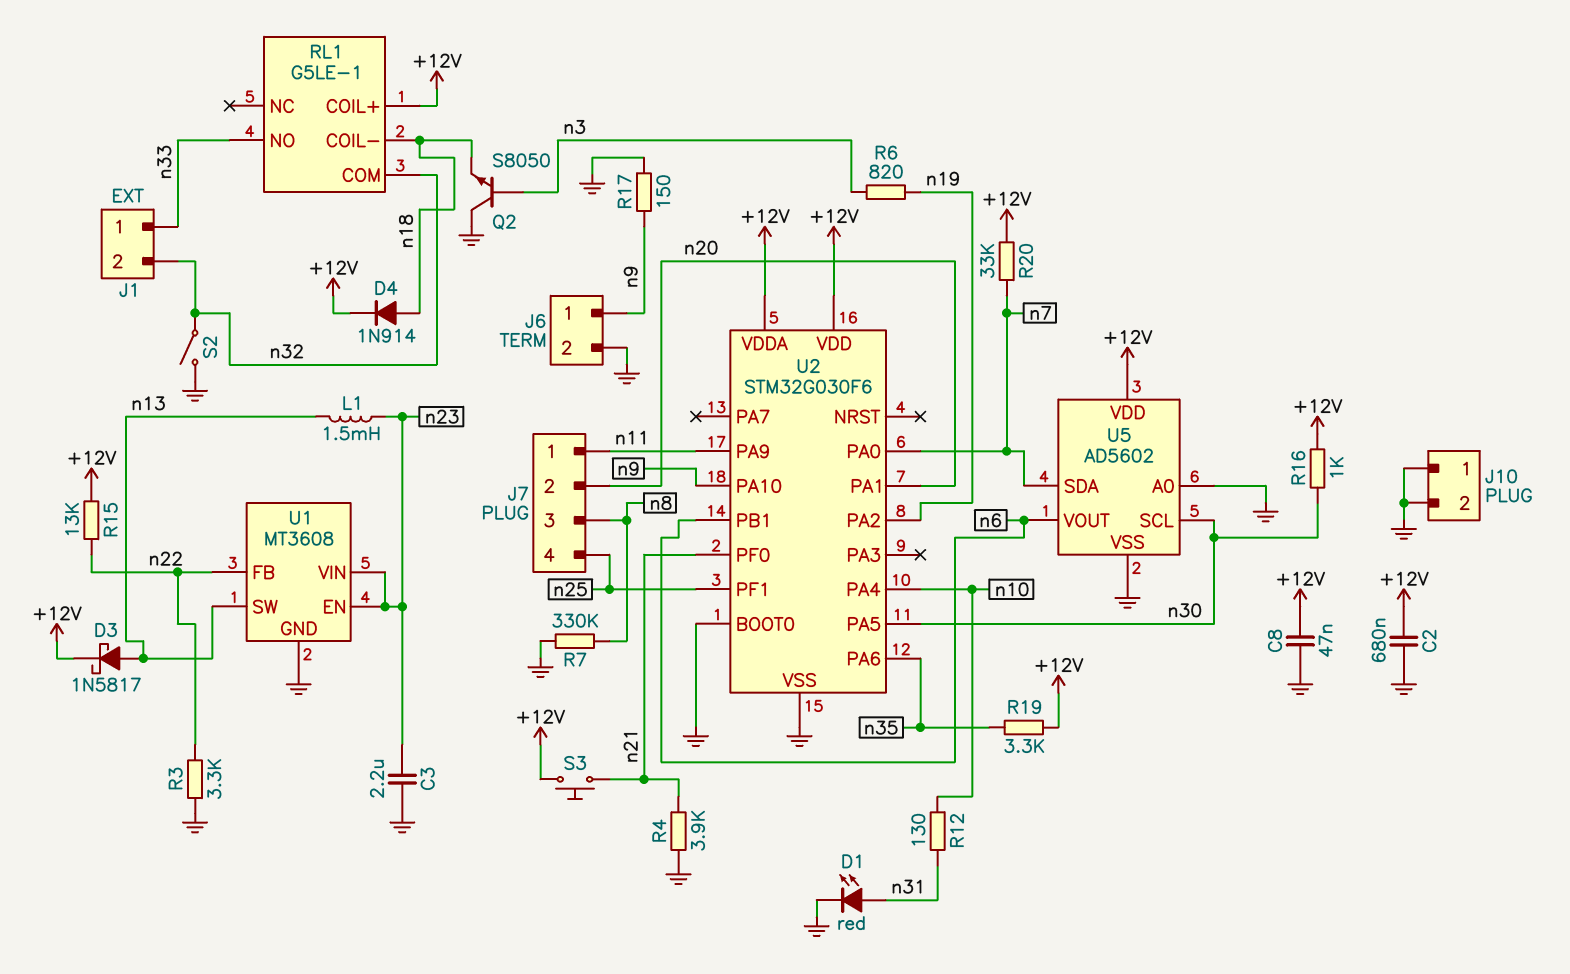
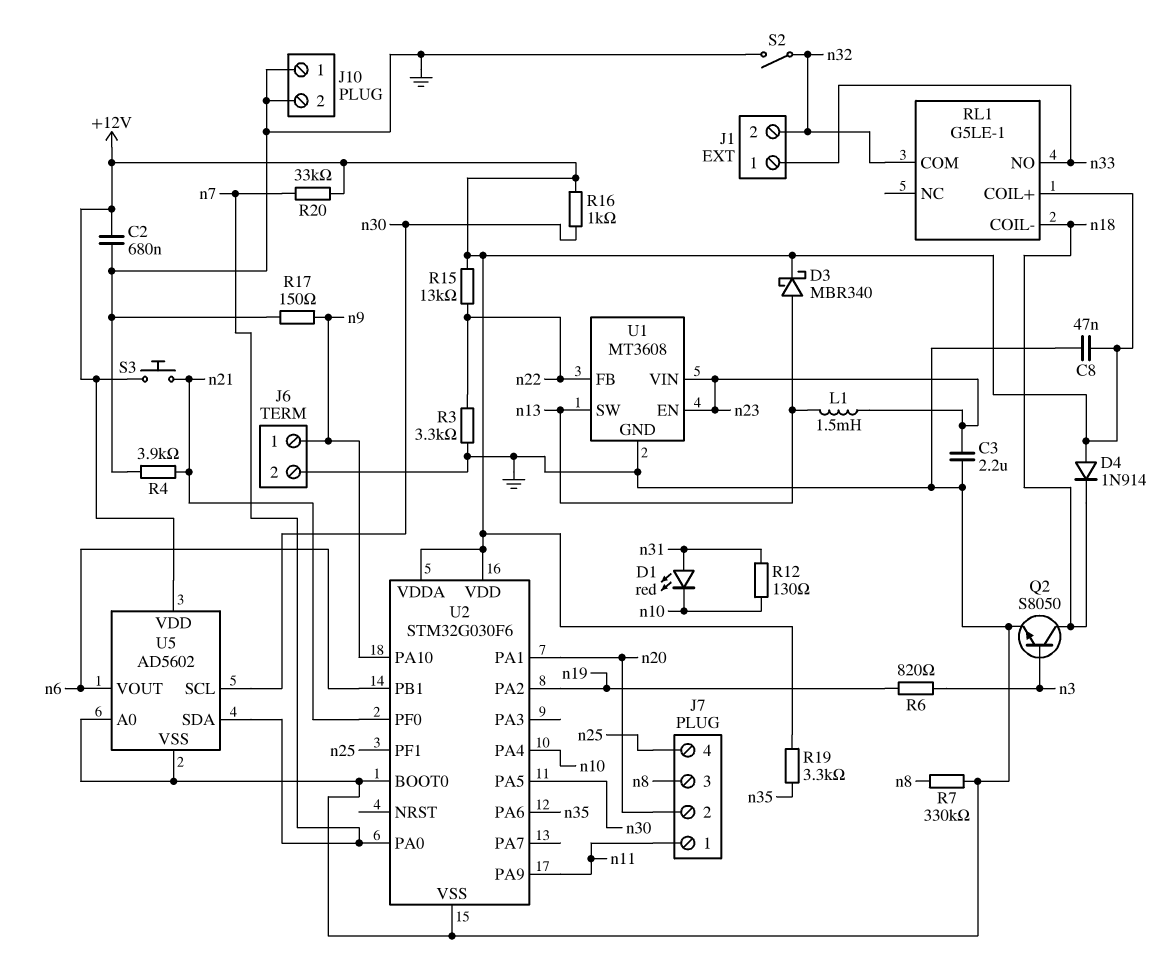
D1: LED red (A n31, K GND) -> LED red (A n31, K n10)
D3: schottky 1N5817 (A n13, K +12V) -> schottky MBR340 (A n13, K +12V)
D4: diode 1N914 (A n18, K +12V) -> diode 1N914 (A +12V, K n18)
Q2: NPN S8050 (B n3, C GND, E n18) -> NPN S8050 (B n3, C n18, E GND)

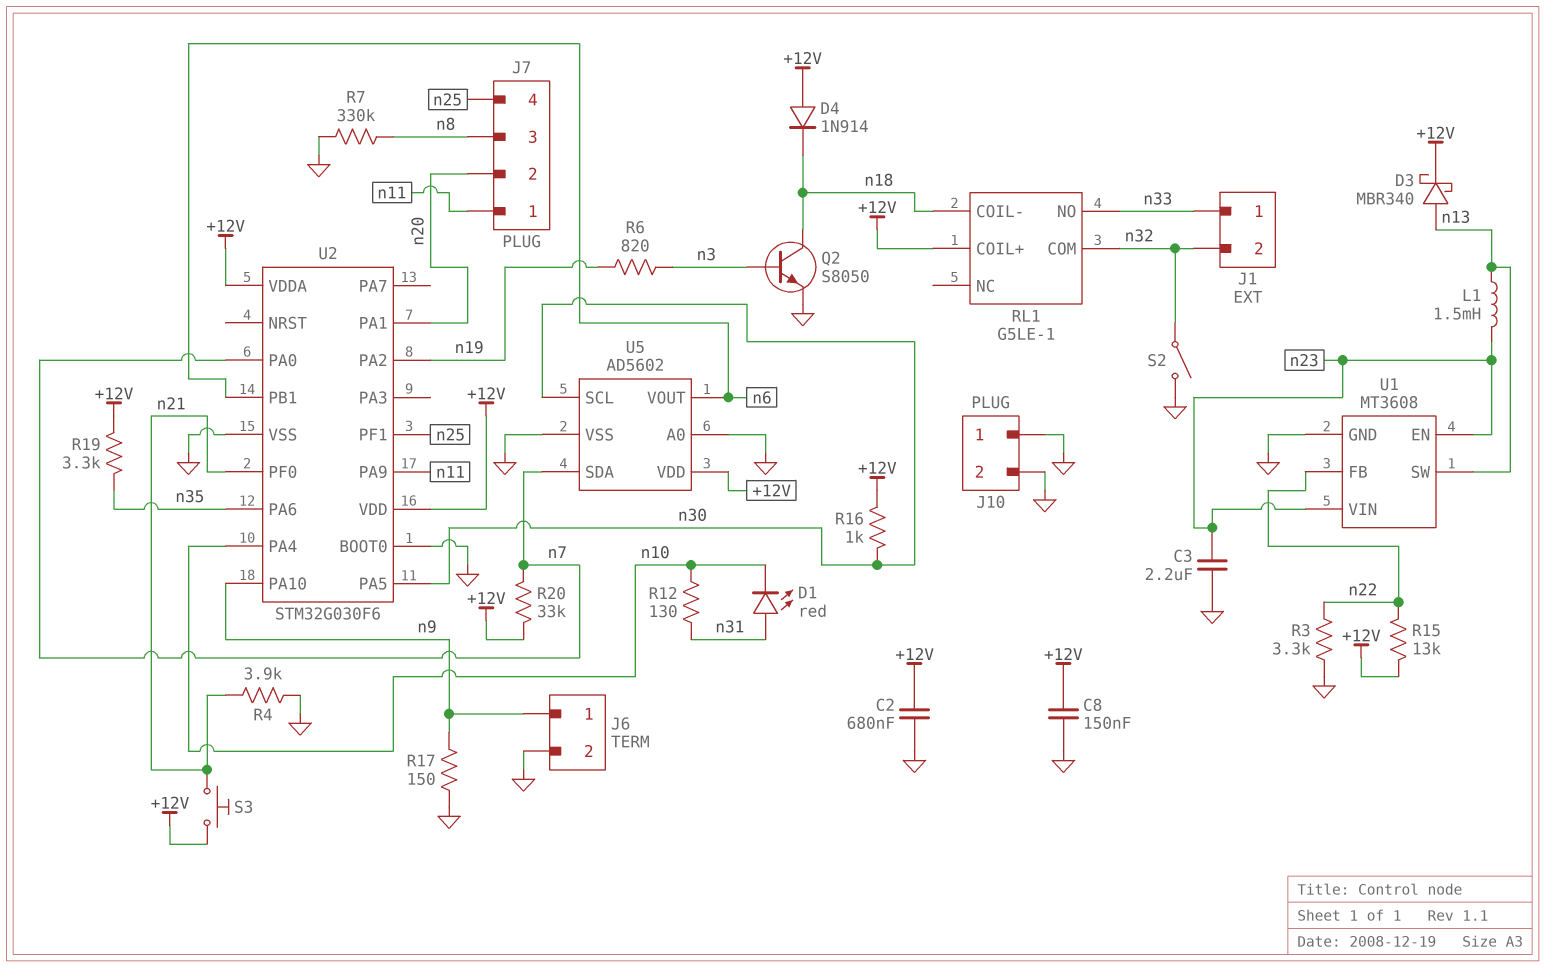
C8: 47nF (+12V, GND) -> 150nF (+12V, GND)

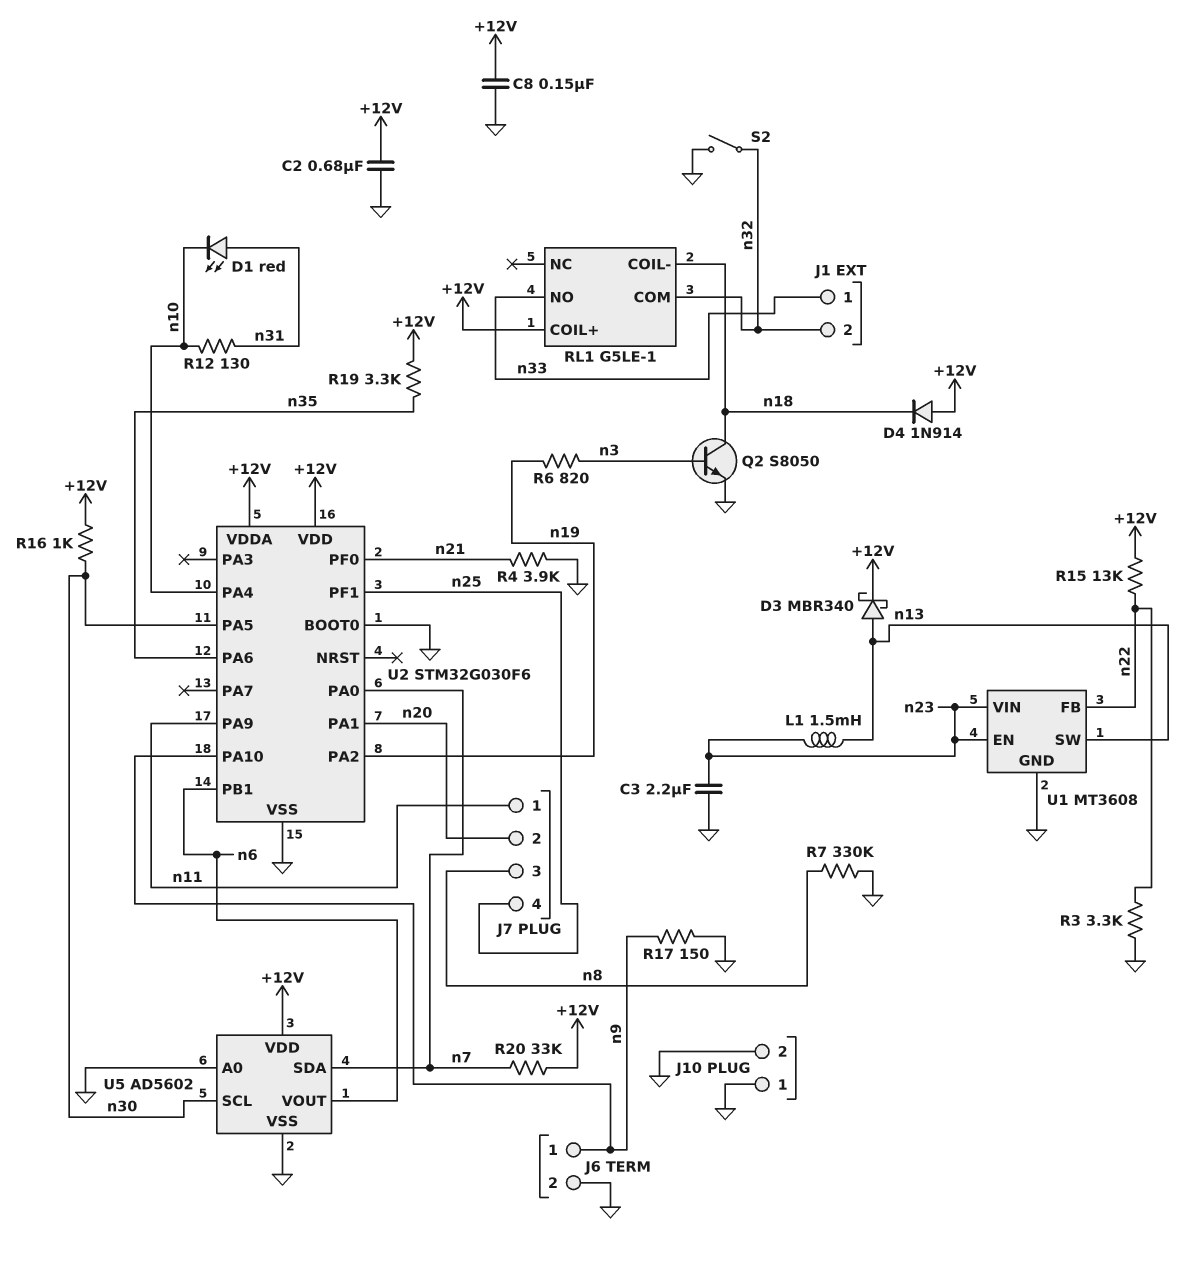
S3: button (+12V, n21) -> none

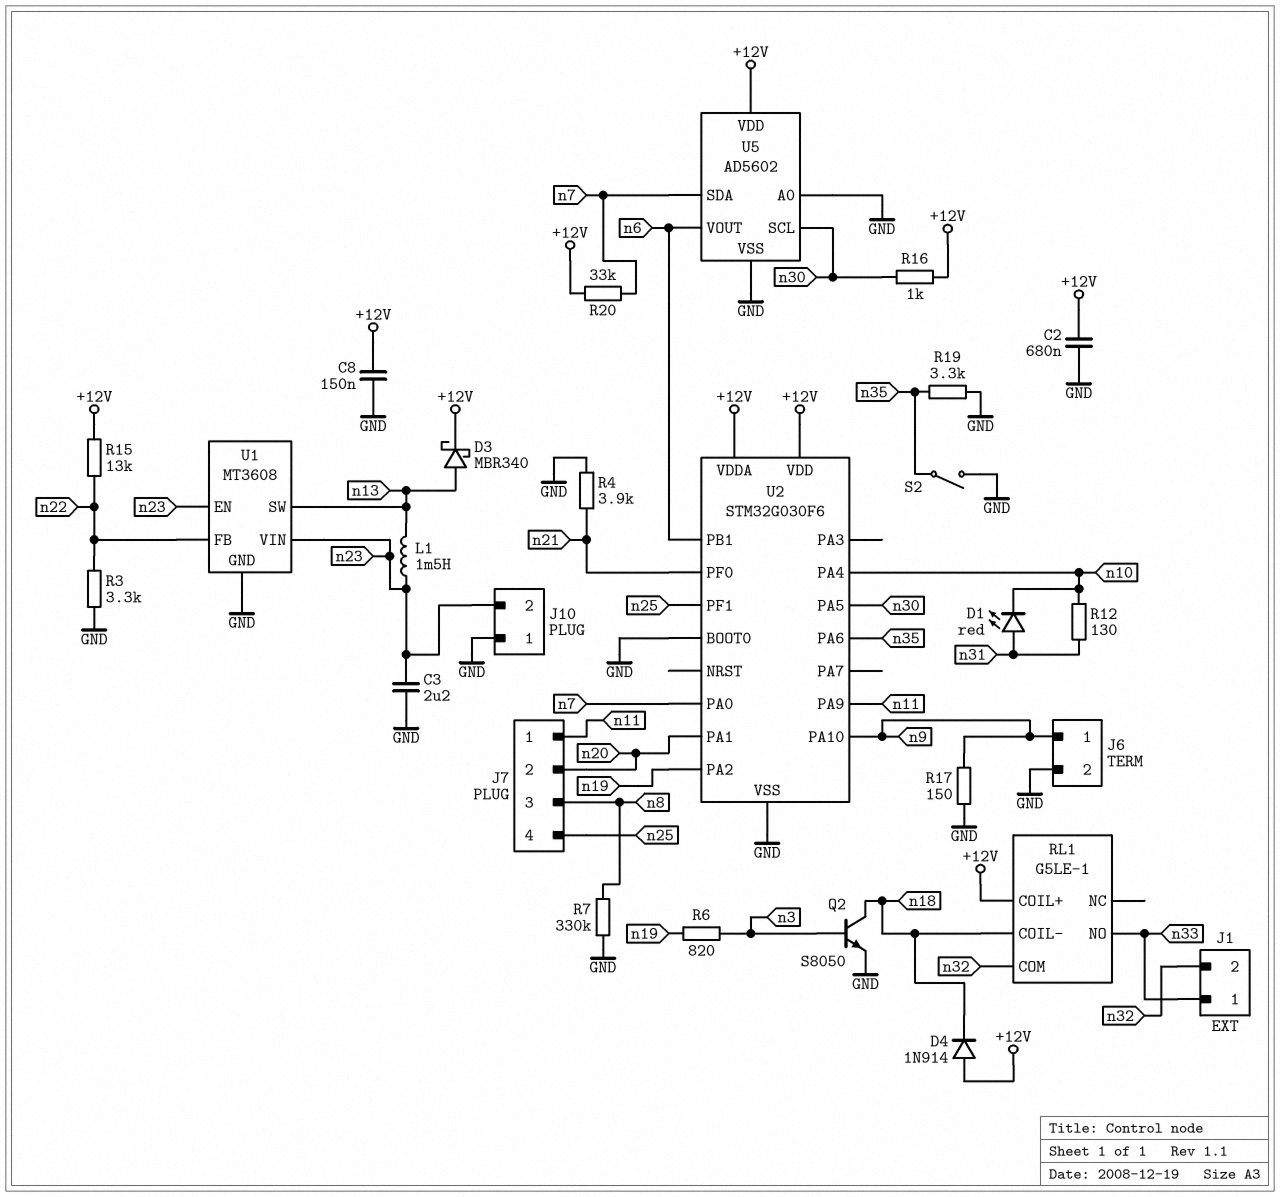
J10 pin 2: GND -> n23
R19: 3.3k (+12V, n35) -> 3.3k (GND, n35)
S2: switch (GND, n32) -> switch (GND, n35)

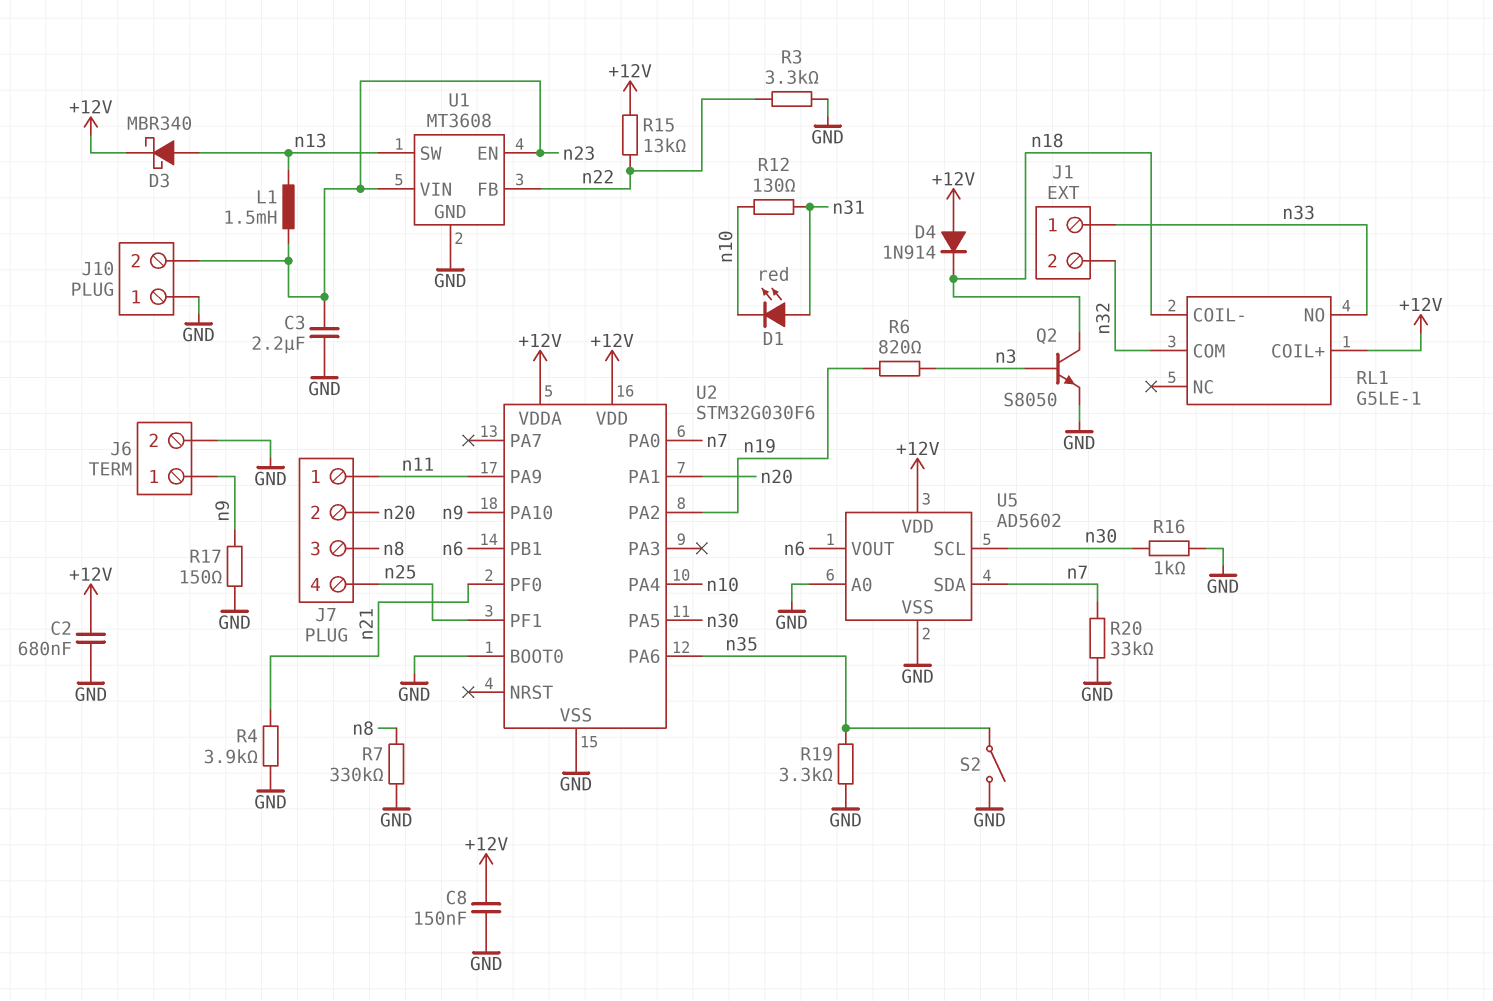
R16: 1k (+12V, n30) -> 1k (GND, n30)
R20: 33k (+12V, n7) -> 33k (GND, n7)

